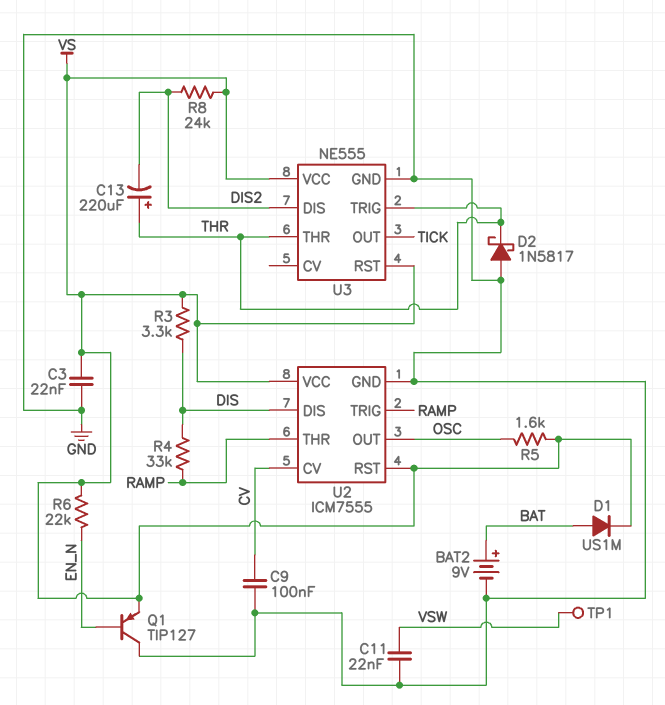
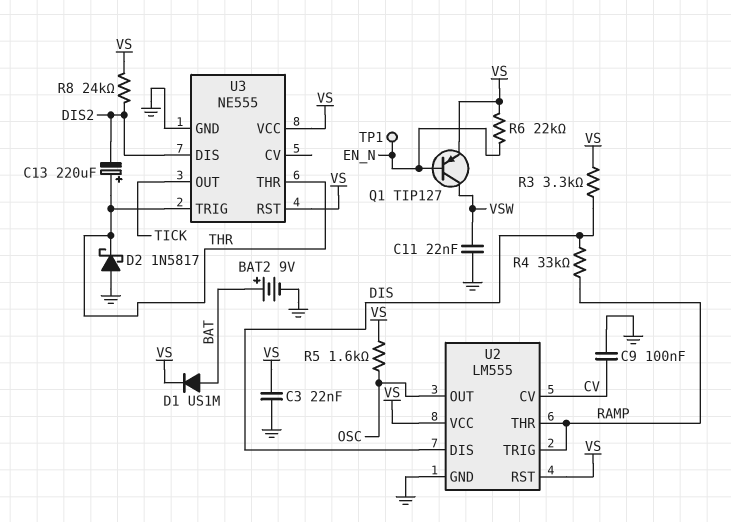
Q1: PNP TIP127 (B EN_N, C GND, E VS) -> PNP TIP127 (B EN_N, C VSW, E VS)
TP1: test point (VSW) -> test point (EN_N)
U2: ICM7555 -> LM555

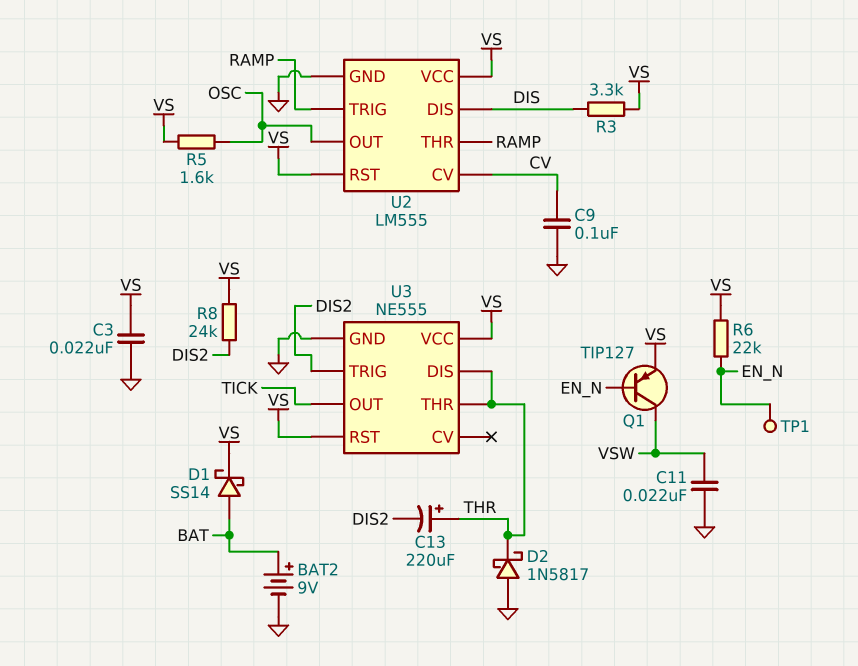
D1: diode US1M (A BAT, K VS) -> schottky SS14 (A BAT, K VS)
R4: 33k (DIS, RAMP) -> none
U3 pin DIS: DIS2 -> THR
U3 pin TRIG: THR -> DIS2

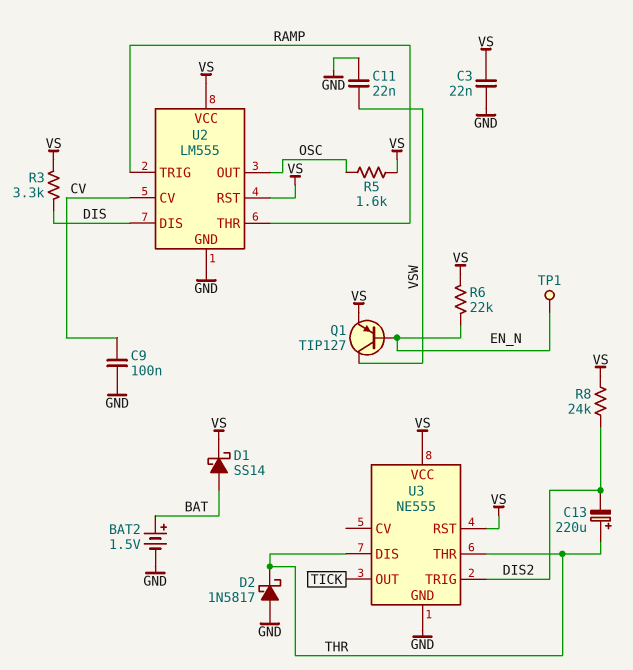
BAT2: 9V (plus BAT, minus GND) -> 1.5V (plus BAT, minus GND)

